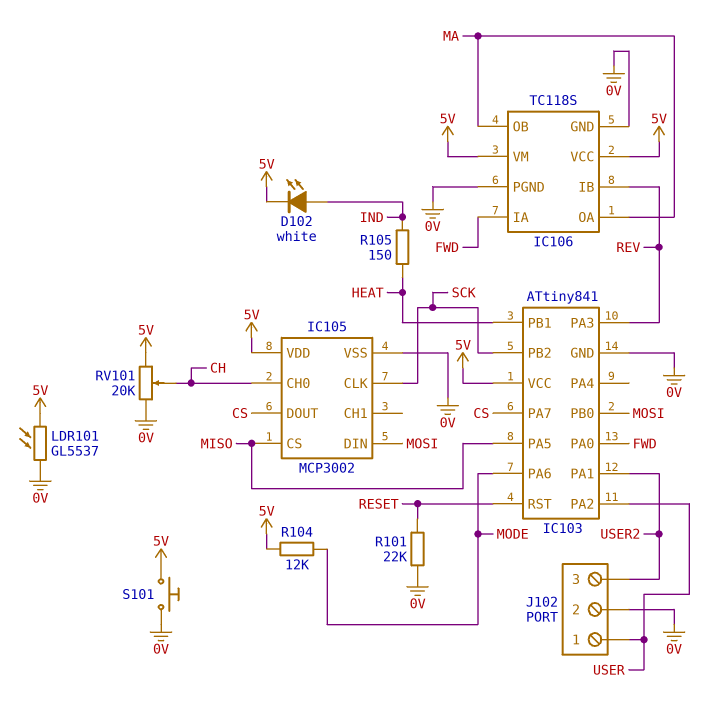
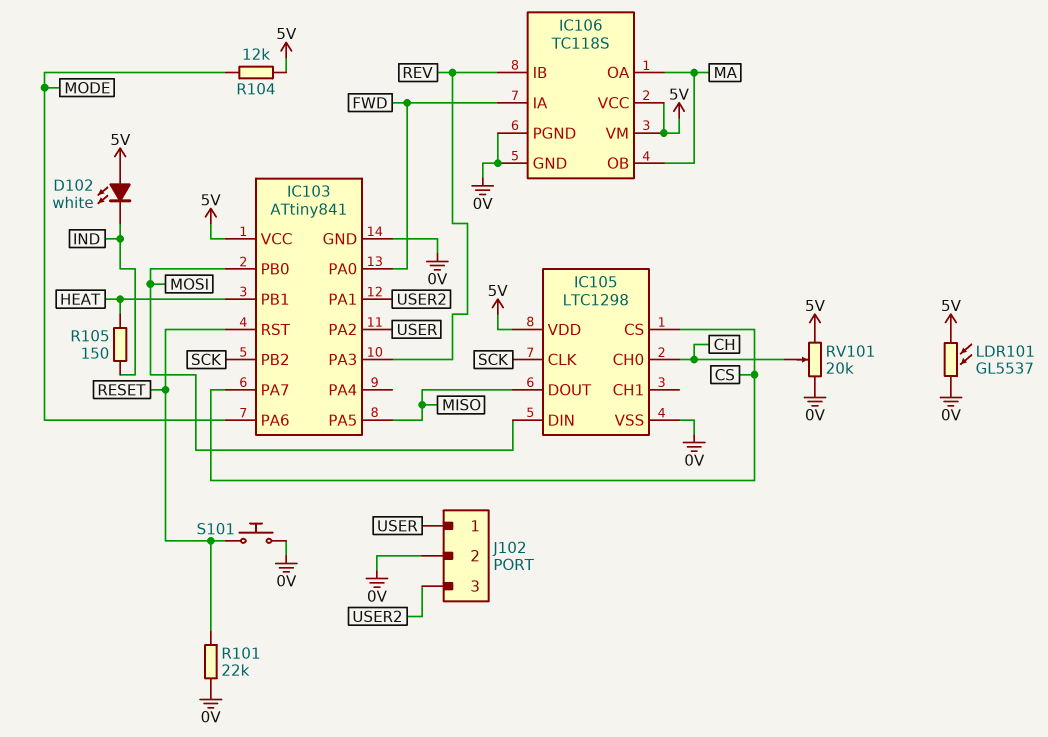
D102: LED white (A IND, K 5V) -> LED white (A 5V, K IND)
IC105: MCP3002 -> LTC1298
IC105 pin CS: MISO -> CS
IC105 pin DOUT: CS -> MISO
S101: button (0V, 5V) -> button (0V, RESET)

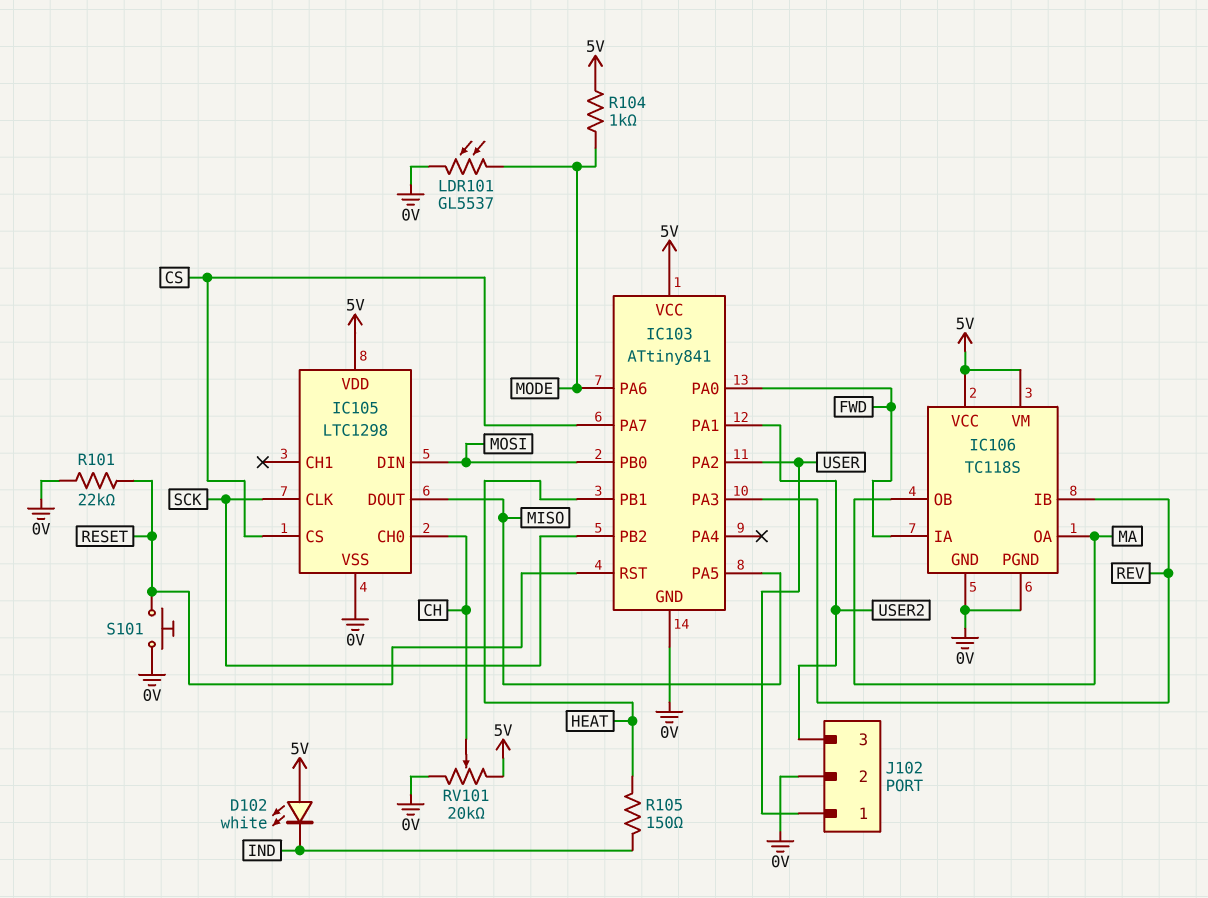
LDR101: GL5537 (0V, 5V) -> GL5537 (0V, MODE)
R104: 12k (5V, MODE) -> 1k (5V, MODE)

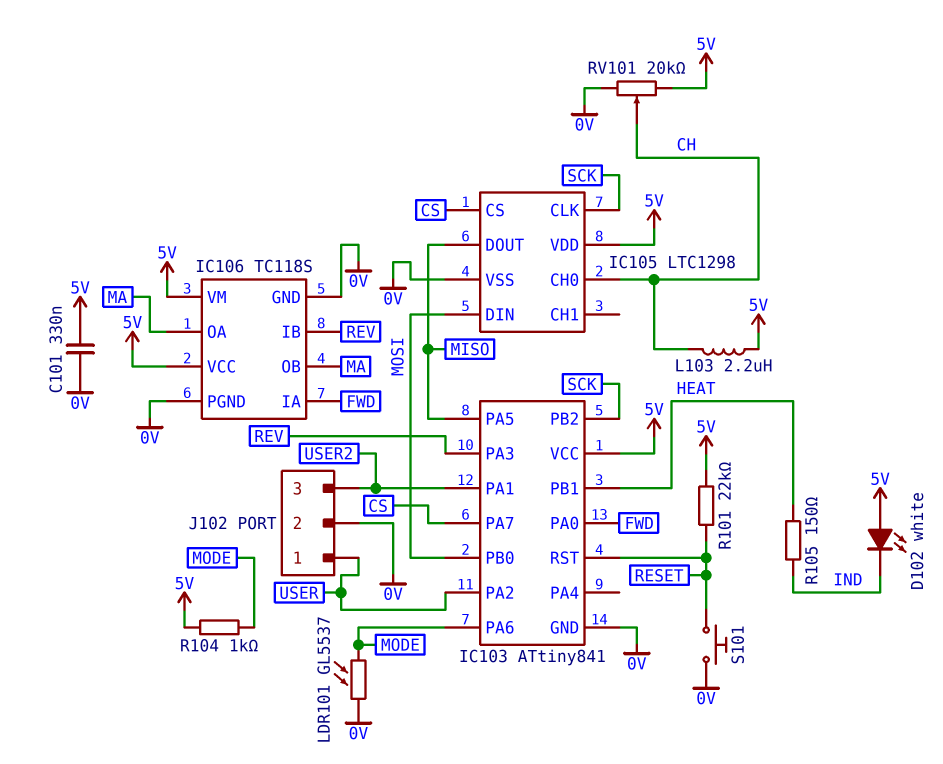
C101: none -> 330nF (0V, 5V)
L103: none -> 2.2uH (5V, CH)
R101: 22k (0V, RESET) -> 22k (5V, RESET)

